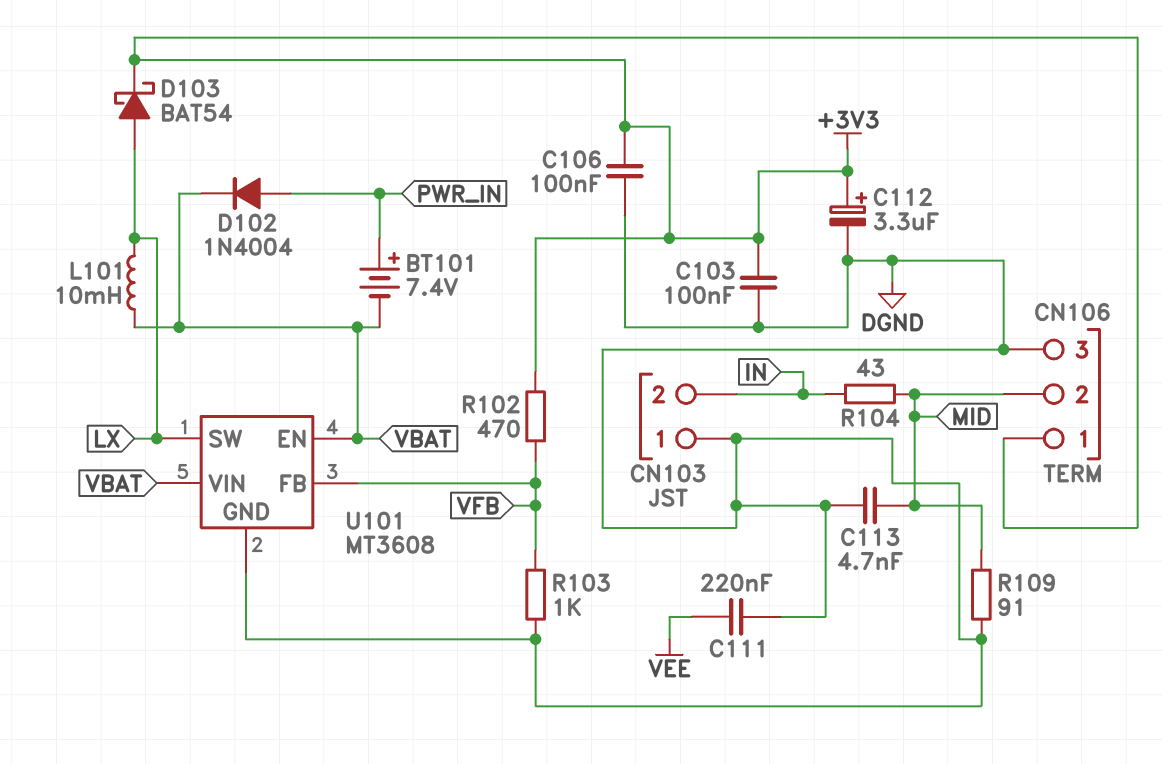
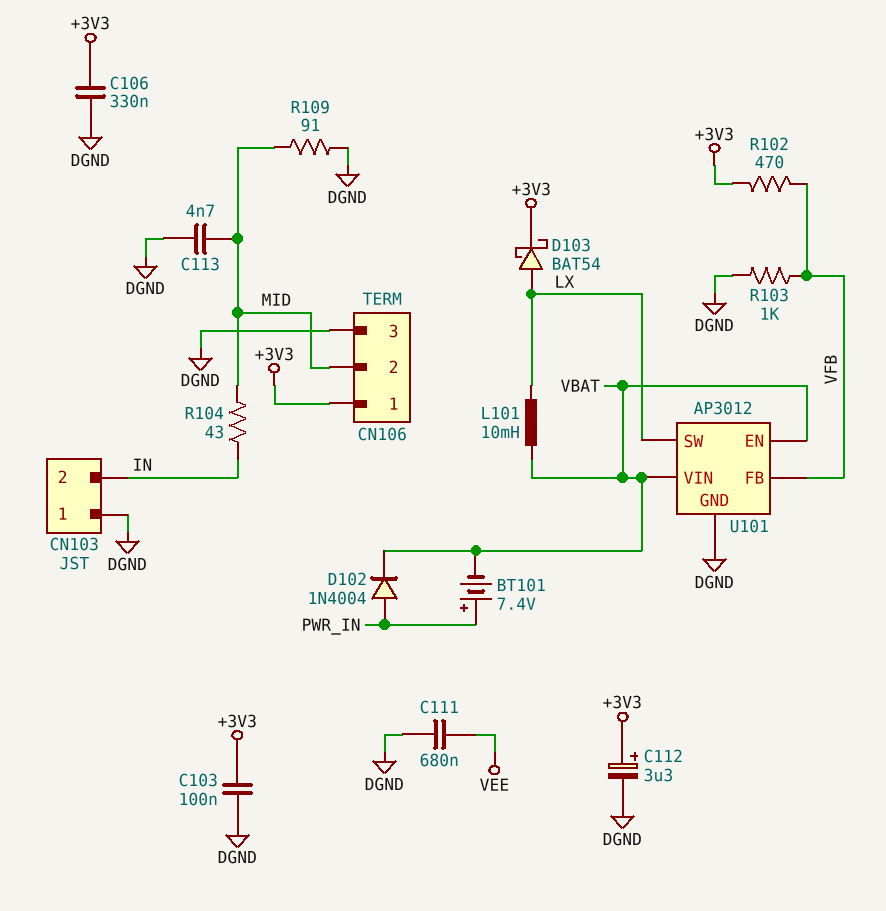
C106: 100nF (+3V3, DGND) -> 330nF (+3V3, DGND)
C111: 220nF (DGND, VEE) -> 680nF (DGND, VEE)
U101: MT3608 -> AP3012

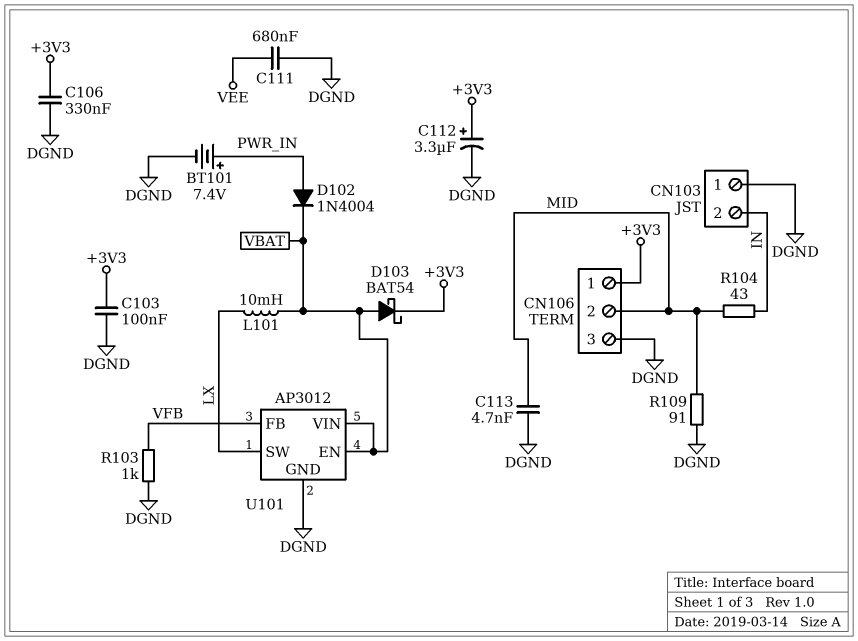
BT101: 7.4V (plus PWR_IN, minus VBAT) -> 7.4V (plus PWR_IN, minus DGND)
D103: schottky BAT54 (A LX, K +3V3) -> schottky BAT54 (A VBAT, K +3V3)
R102: 470 (+3V3, VFB) -> none

